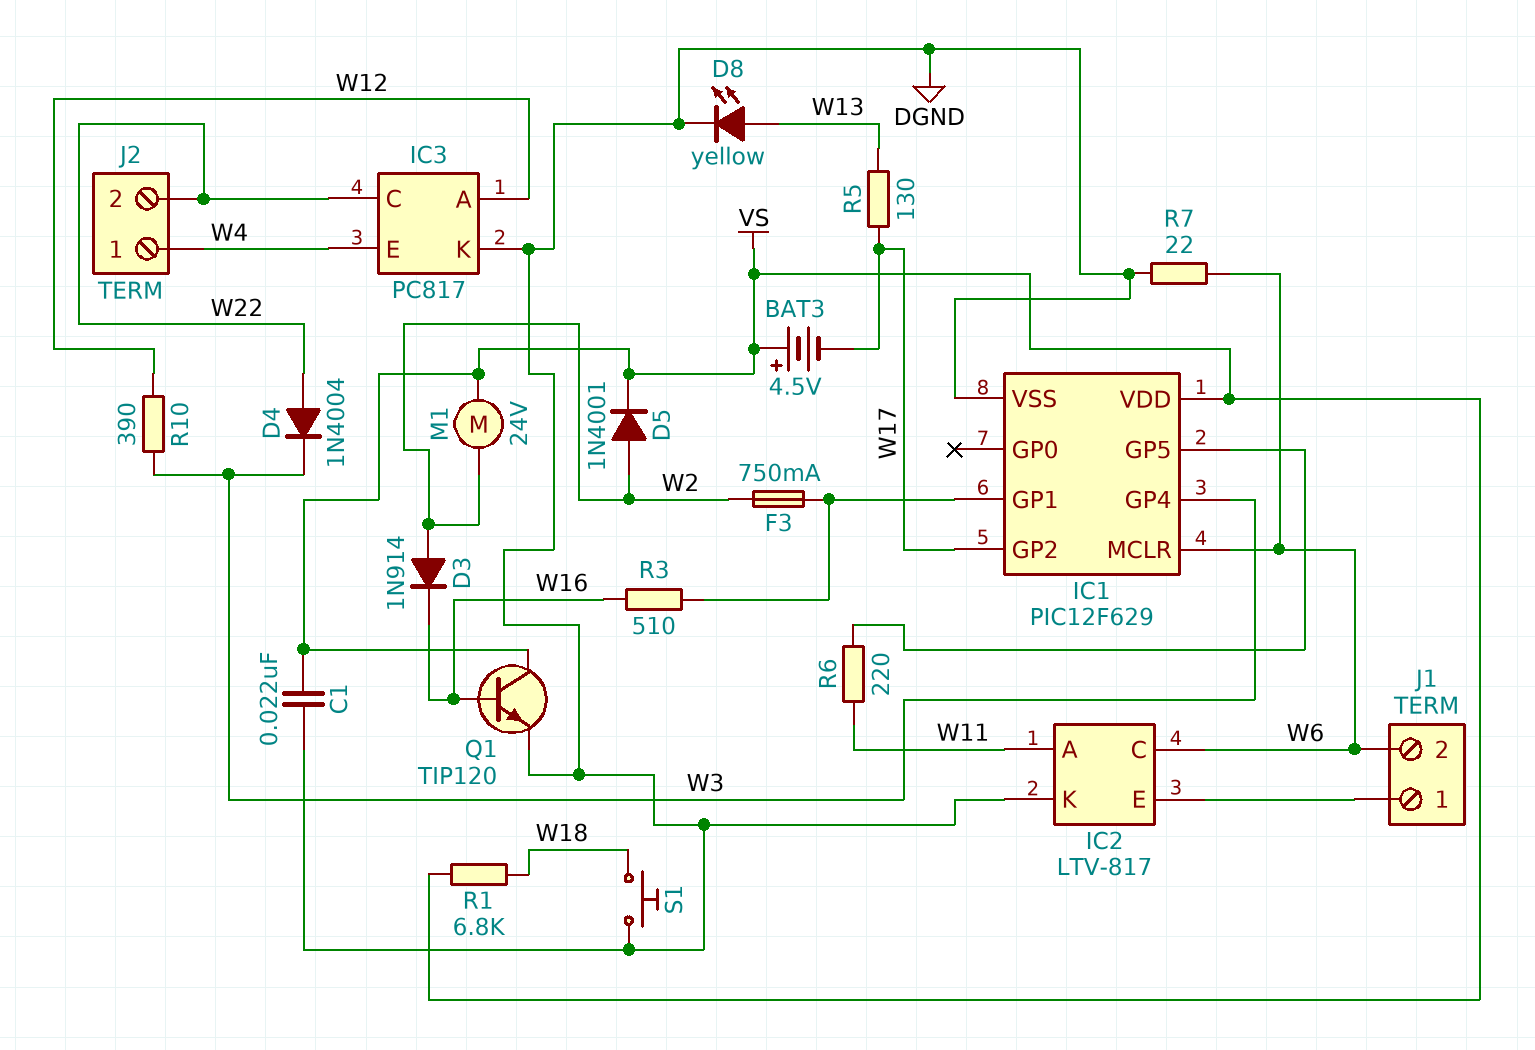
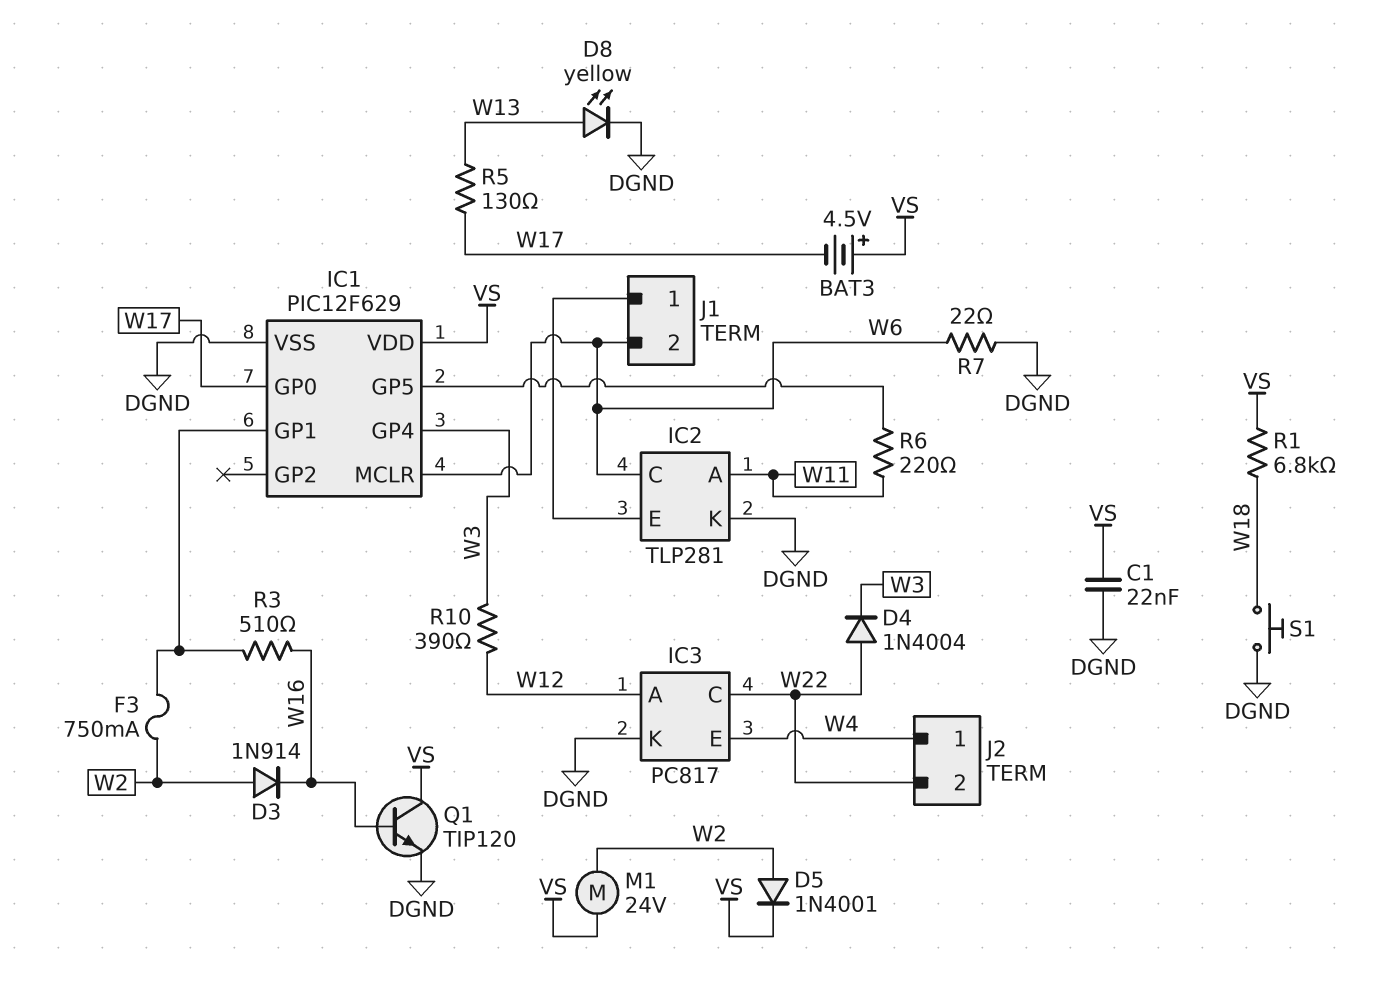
IC1 pin GP0: none -> W17
IC1 pin GP2: W17 -> none
IC2: LTV-817 -> TLP281

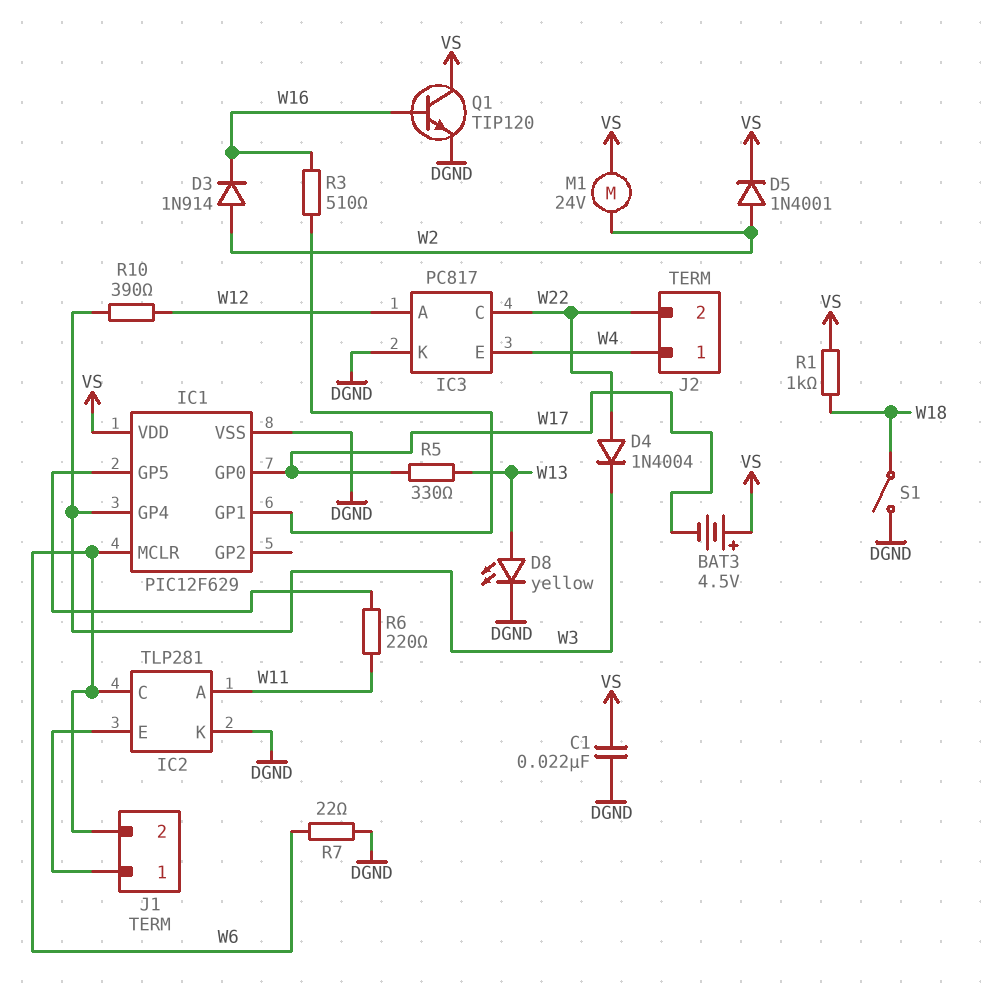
F3: 750mA (IC1/GP1, W2) -> none
R1: 6.8k (VS, W18) -> 1k (VS, W18)
R5: 130 (W13, W17) -> 330 (W13, W17)
S1: button (DGND, W18) -> switch (DGND, W18)

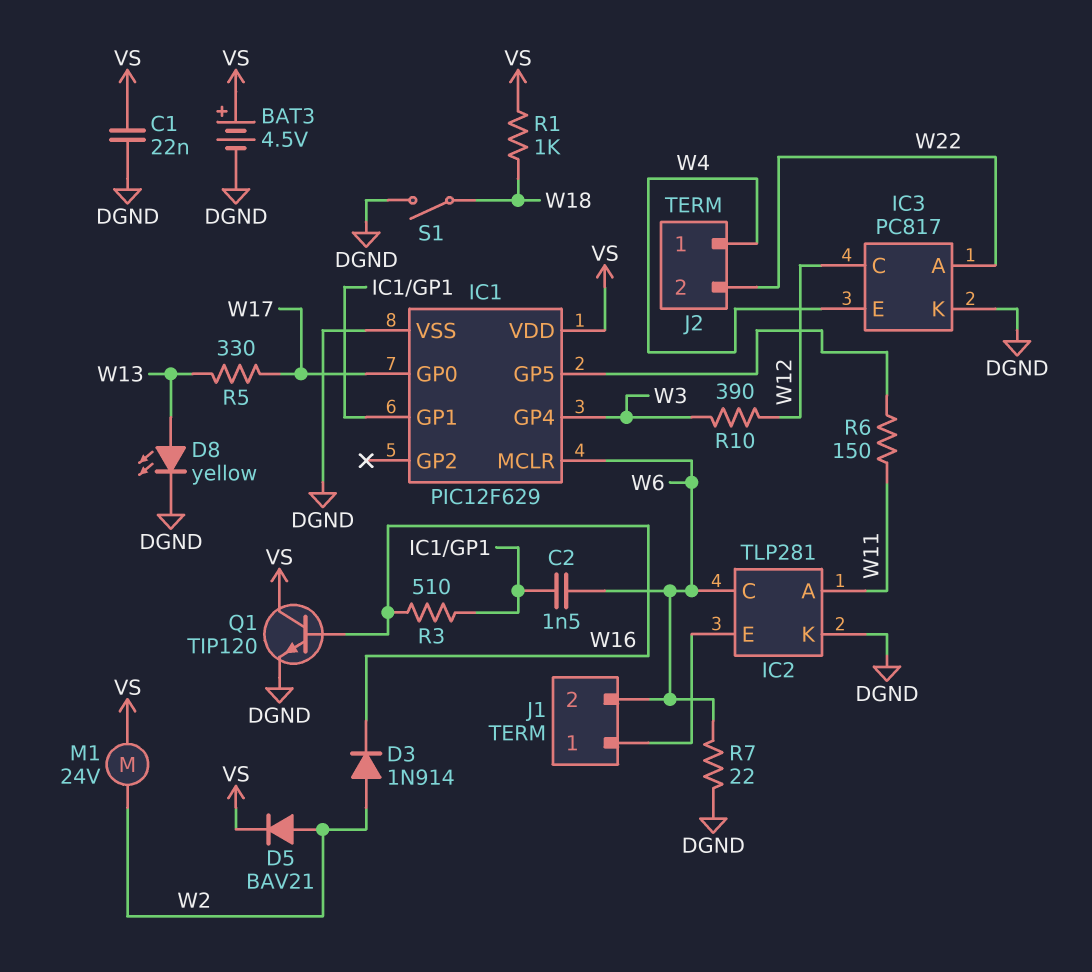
BAT3: 4.5V (plus VS, minus W17) -> 4.5V (plus VS, minus DGND)
C2: none -> 1.5nF (IC1/GP1, W6)
D4: diode 1N4004 (A W22, K W3) -> none
D5: diode 1N4001 (A W2, K VS) -> diode BAV21 (A W2, K VS)
IC3 pin A: W12 -> W22
IC3 pin C: W22 -> W12
R6: 220 (IC1/GP5, W11) -> 150 (IC1/GP5, W11)

